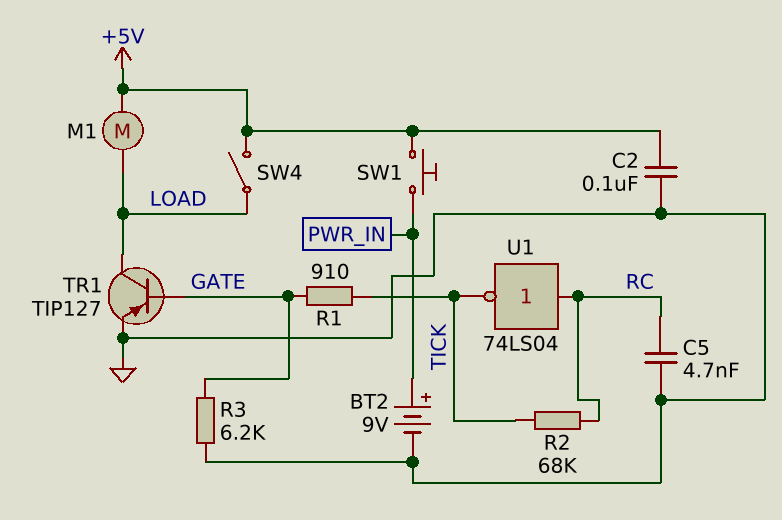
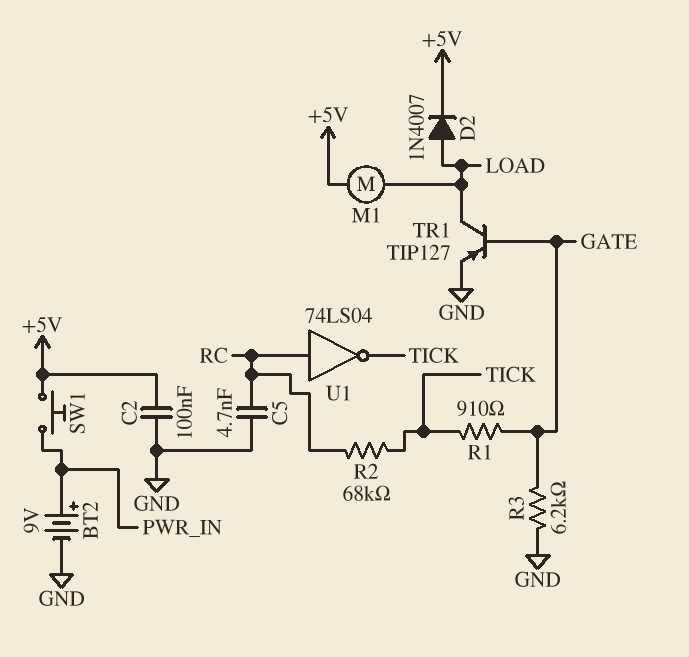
D2: none -> diode 1N4007 (A LOAD, K +5V)
SW4: switch (+5V, LOAD) -> none

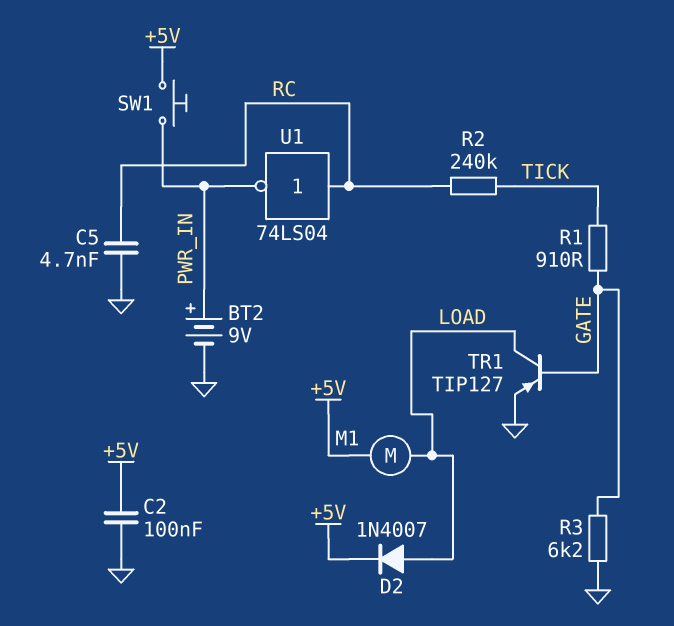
R2: 68k (RC, TICK) -> 240k (RC, TICK)
U1: NOT 74LS04 (in RC, out TICK) -> NOT 74LS04 (in RC, out PWR_IN)

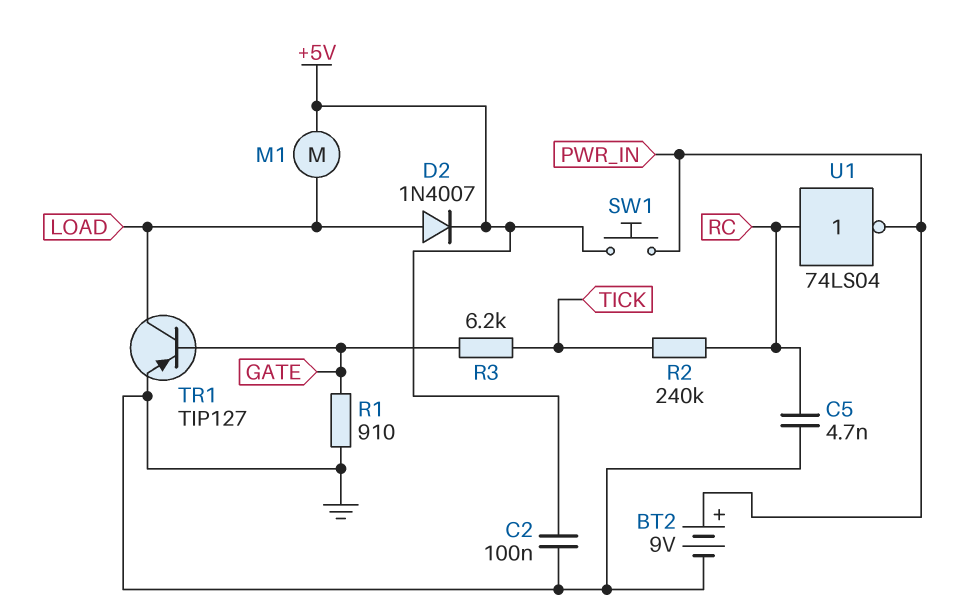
R1: 910 (GATE, TICK) -> 910 (GATE, GND)
R3: 6.2k (GATE, GND) -> 6.2k (GATE, TICK)

